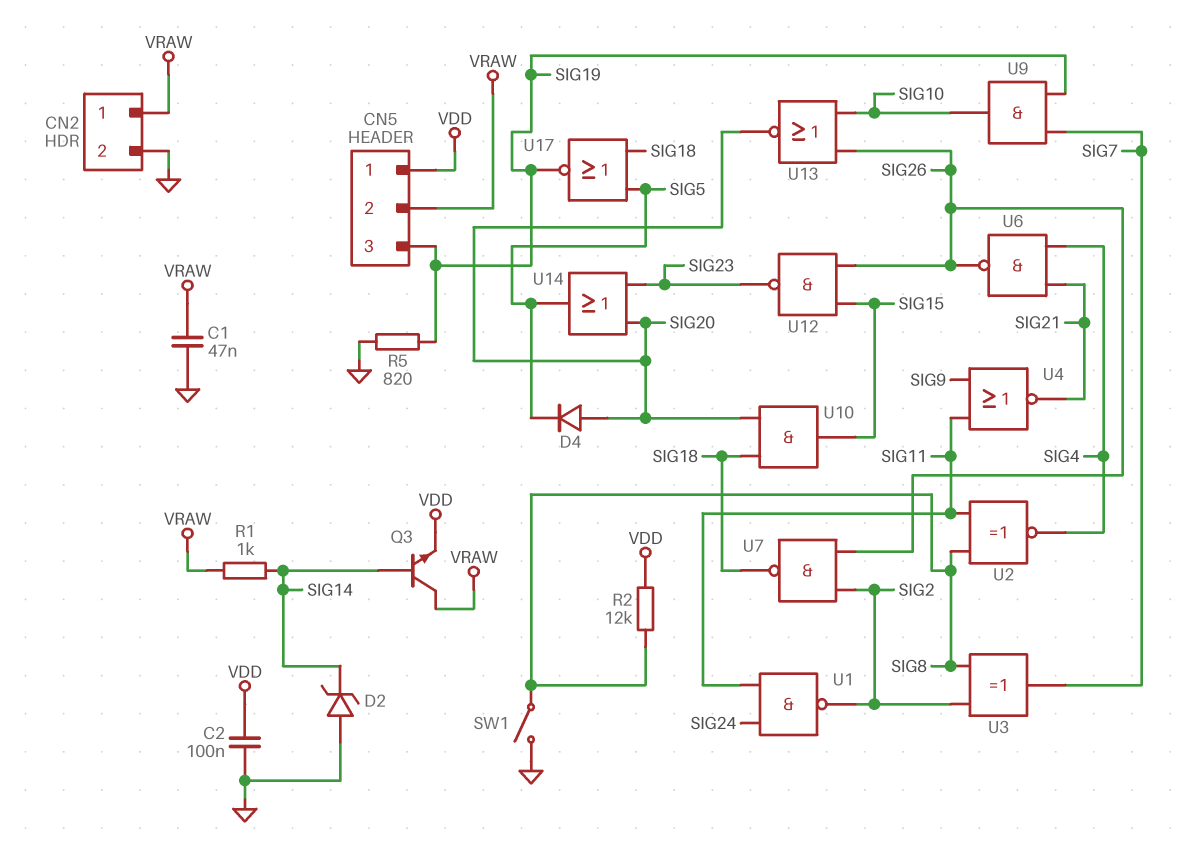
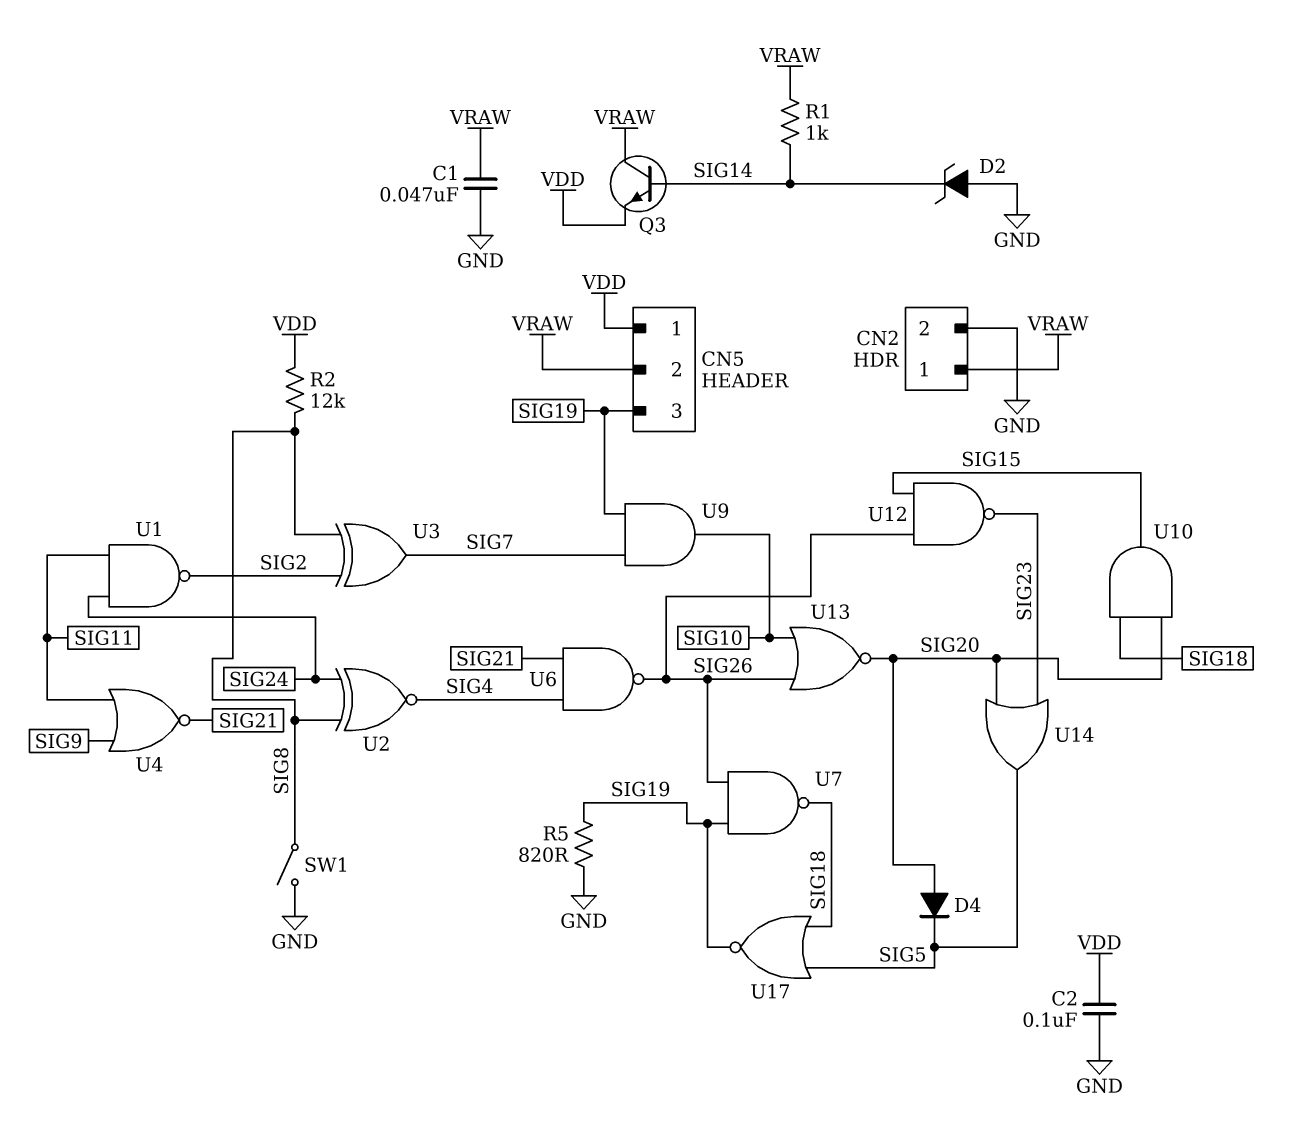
U2: XNOR (in SIG8, in SIG11, out SIG4) -> XNOR (in SIG8, in SIG24, out SIG4)
U7: NAND (in SIG2, in SIG26, out SIG18) -> NAND (in SIG19, in SIG26, out SIG18)

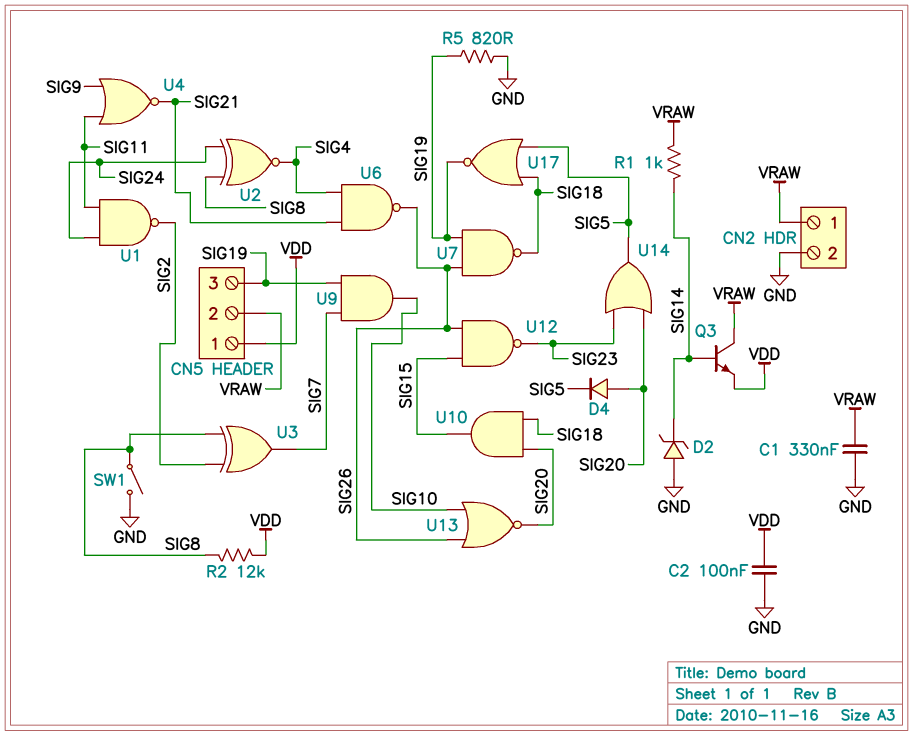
C1: 47nF (GND, VRAW) -> 330nF (GND, VRAW)

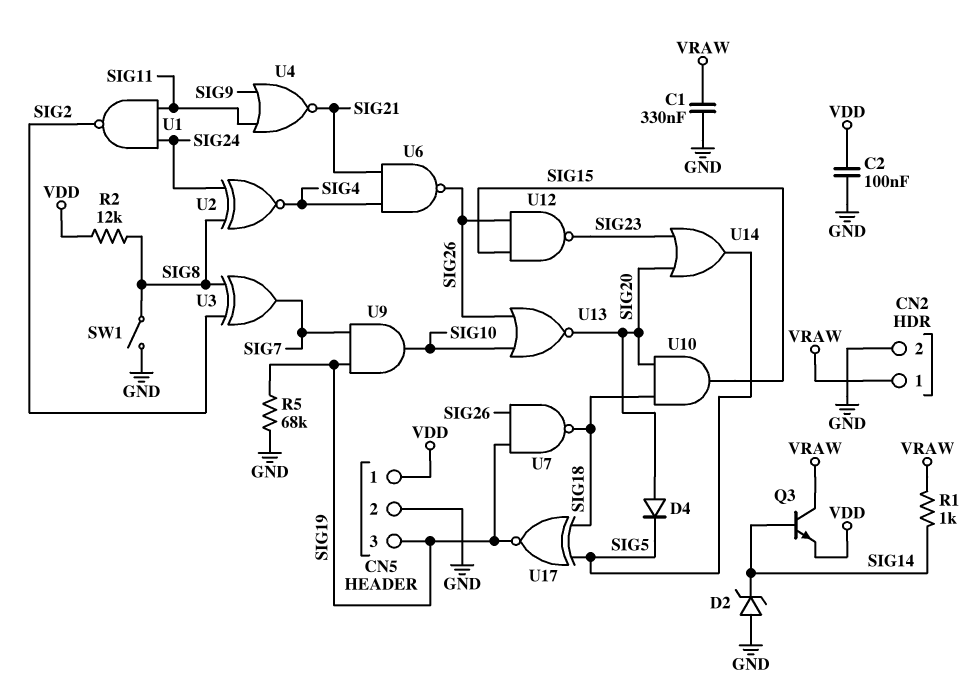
CN5 pin 2: VRAW -> GND
R5: 820 (GND, SIG19) -> 68k (GND, SIG19)
U17: NOR (in SIG5, in SIG18, out SIG19) -> XNOR (in SIG5, in SIG18, out SIG19)

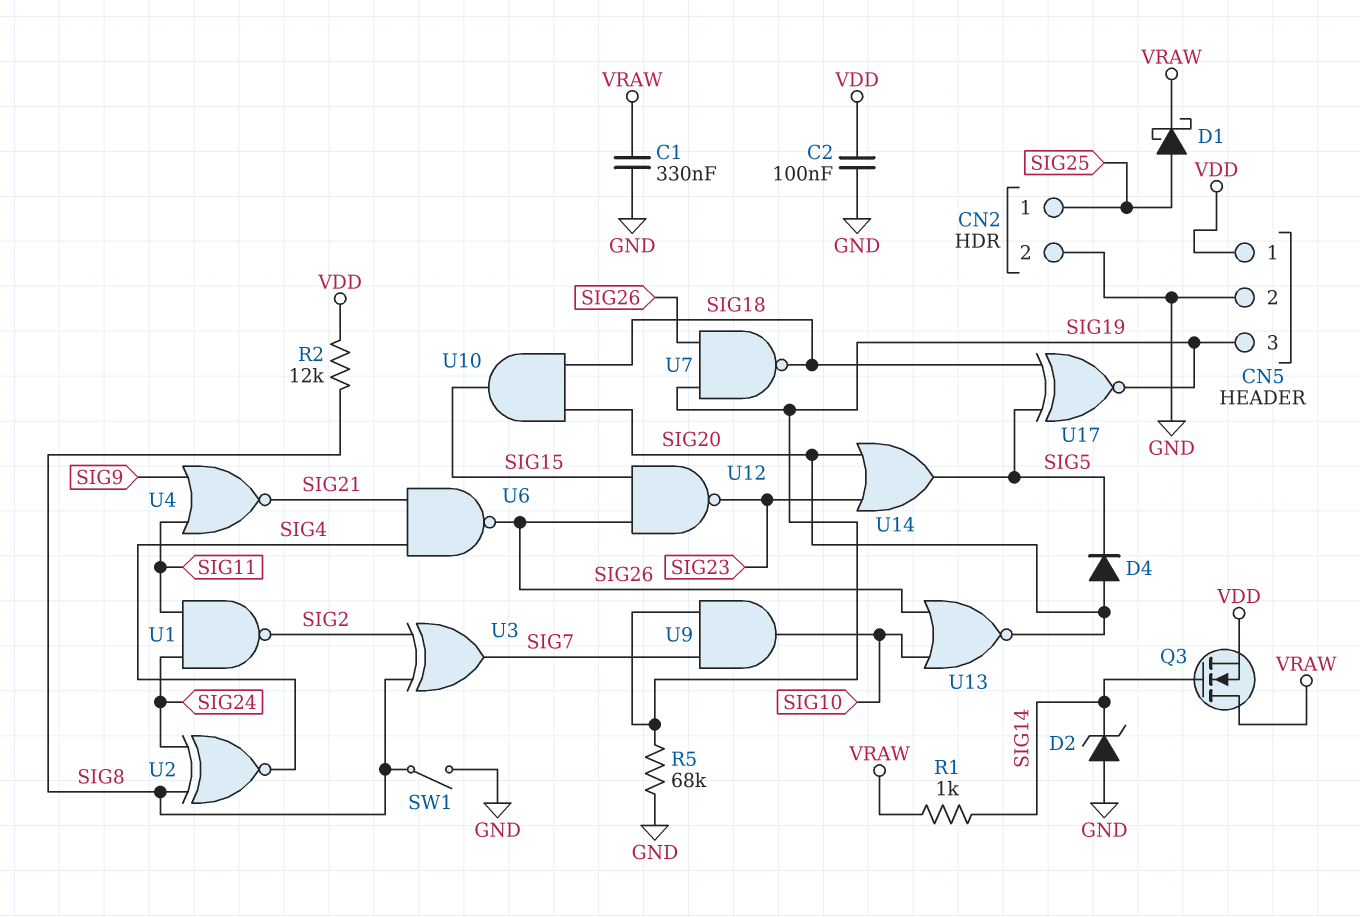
CN2 pin 1: VRAW -> SIG25
D1: none -> schottky (A SIG25, K VRAW)
Q3: NPN (B SIG14, C VRAW, E VDD) -> NMOS (G SIG14, D VRAW, S VDD)

